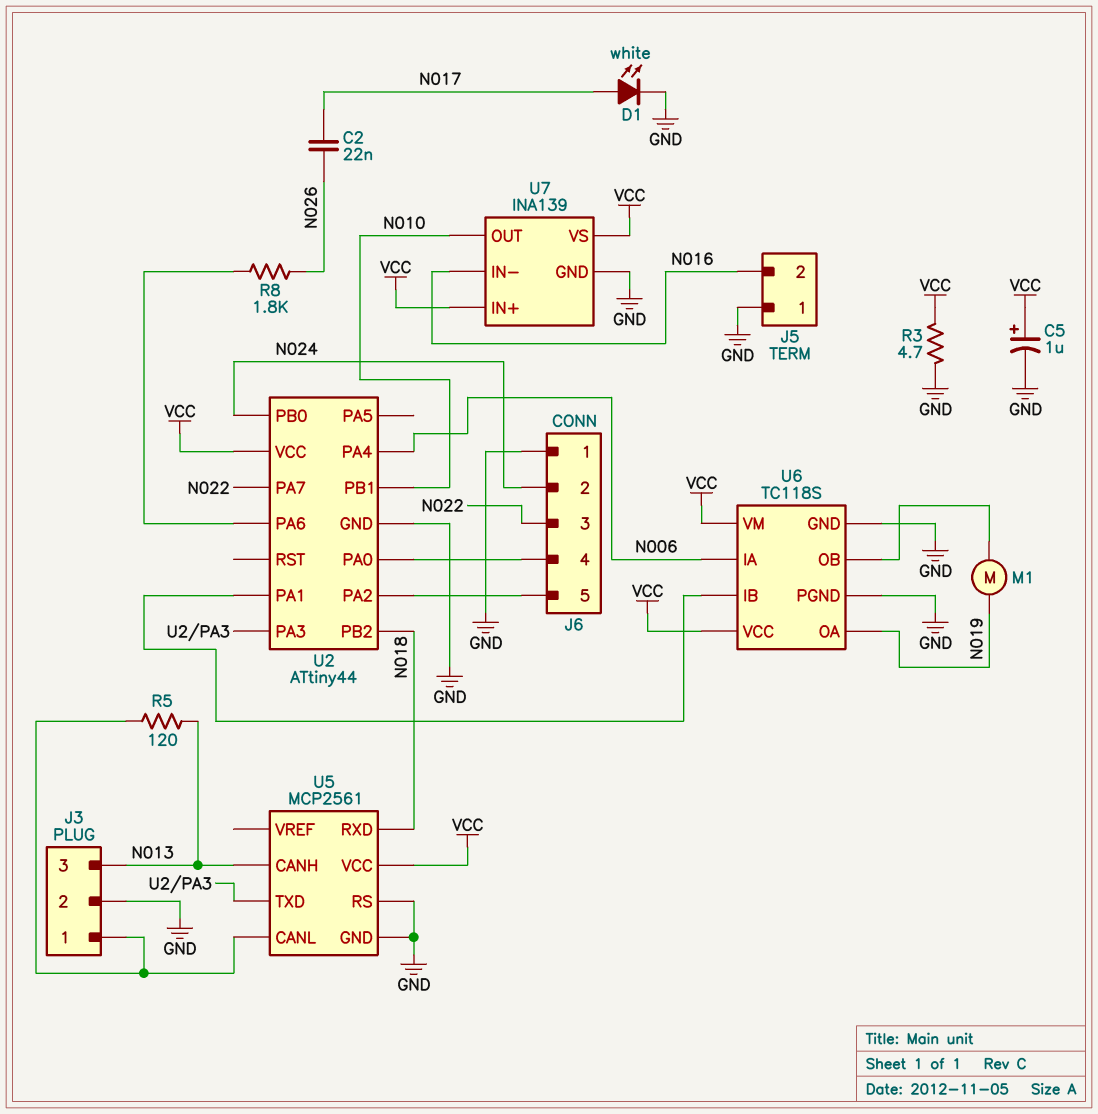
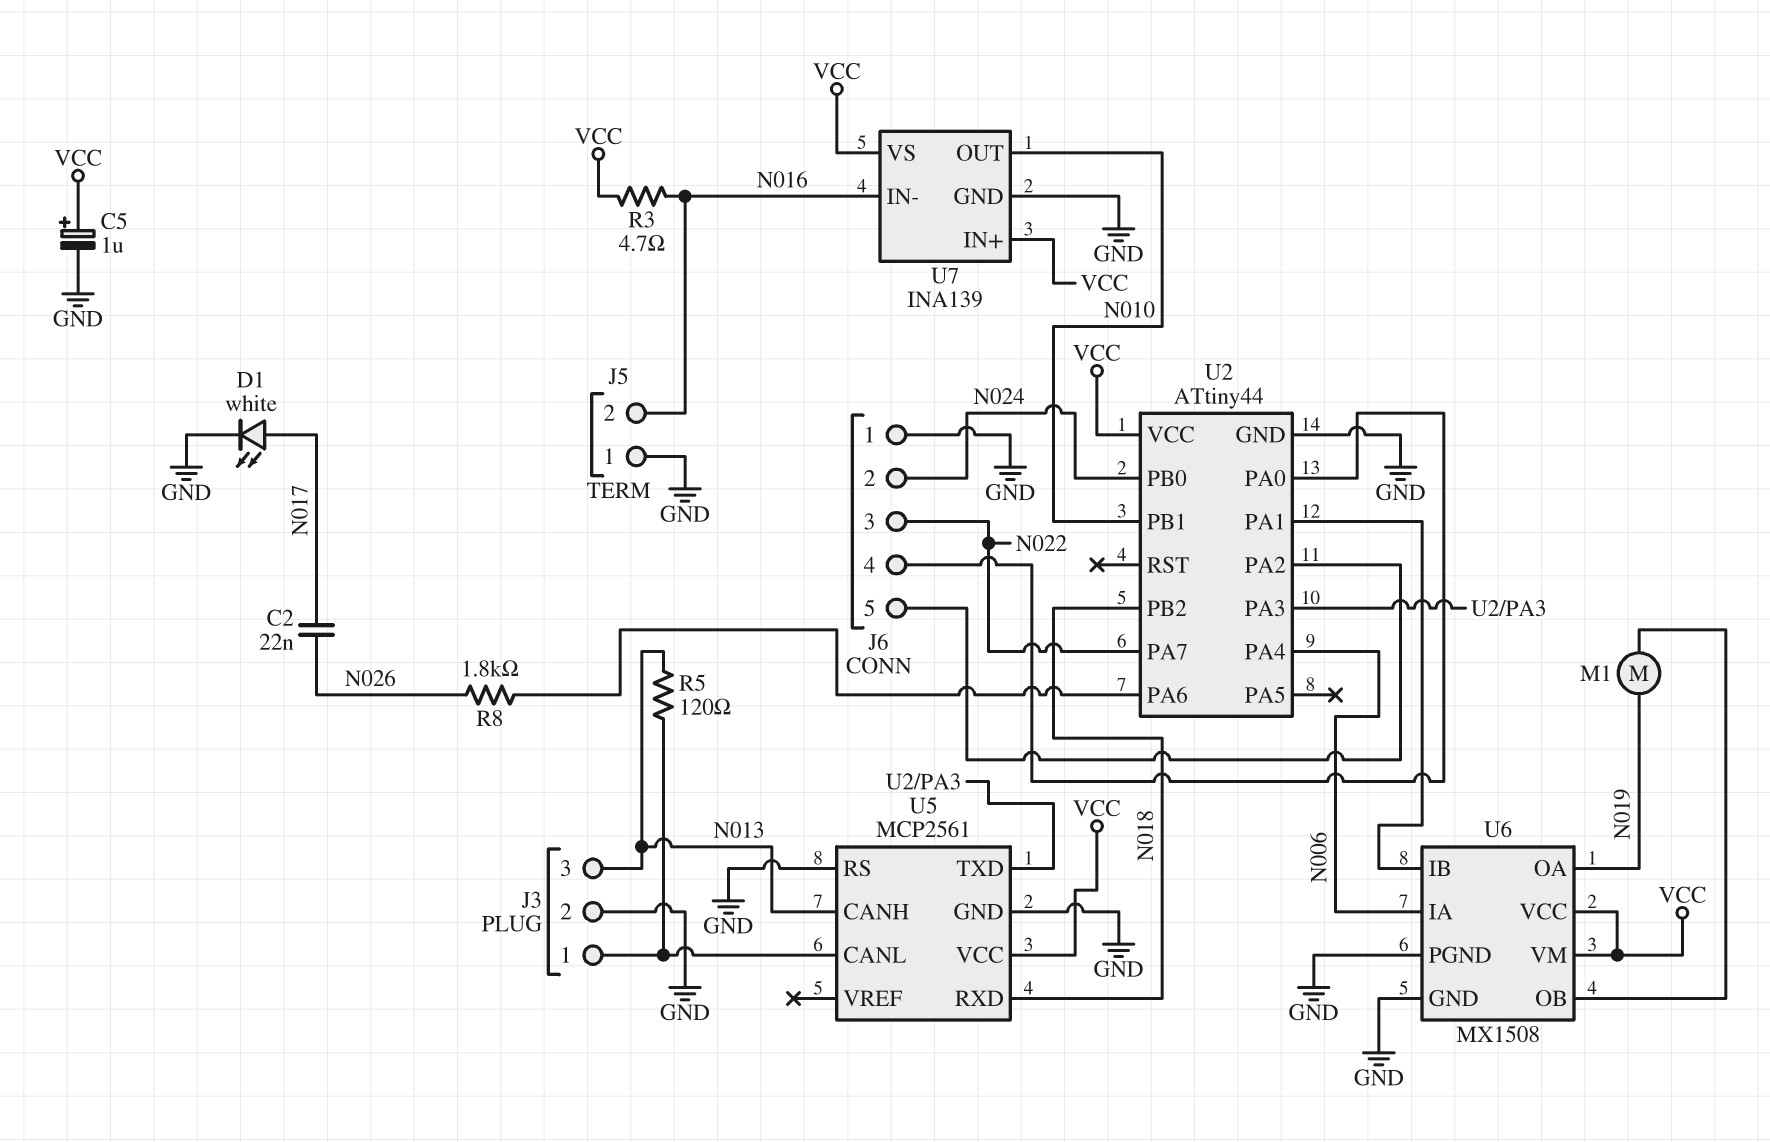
R3: 4.7 (GND, VCC) -> 4.7 (N016, VCC)
U6: TC118S -> MX1508

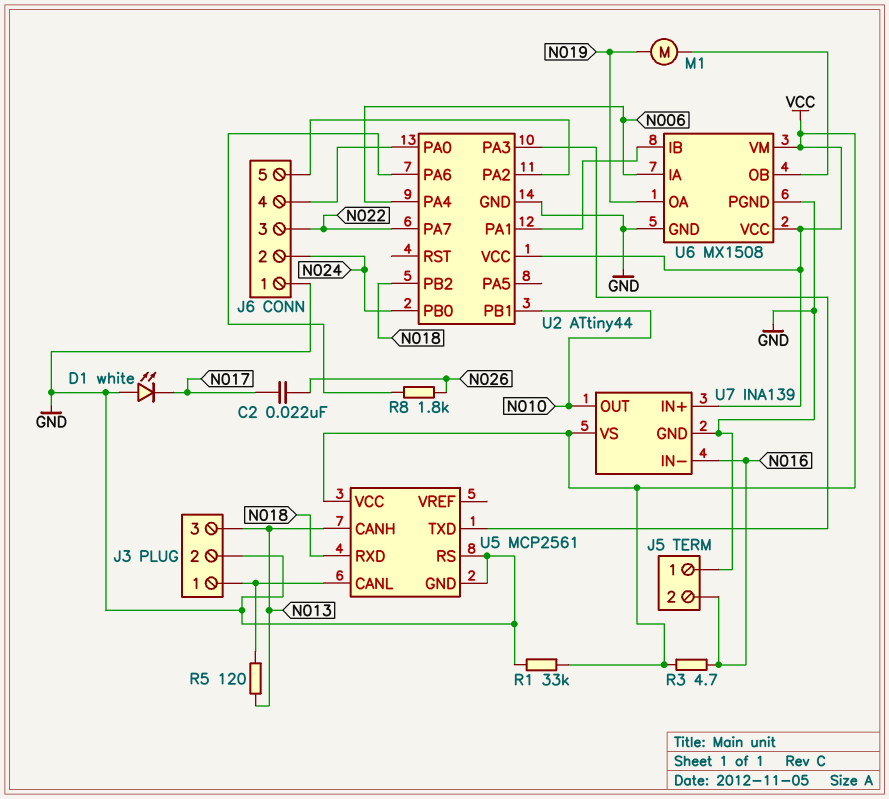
C5: 1uF (plus VCC, minus GND) -> none
D1: LED white (A N017, K GND) -> LED white (A GND, K N017)
R1: none -> 33k (GND, VCC)

